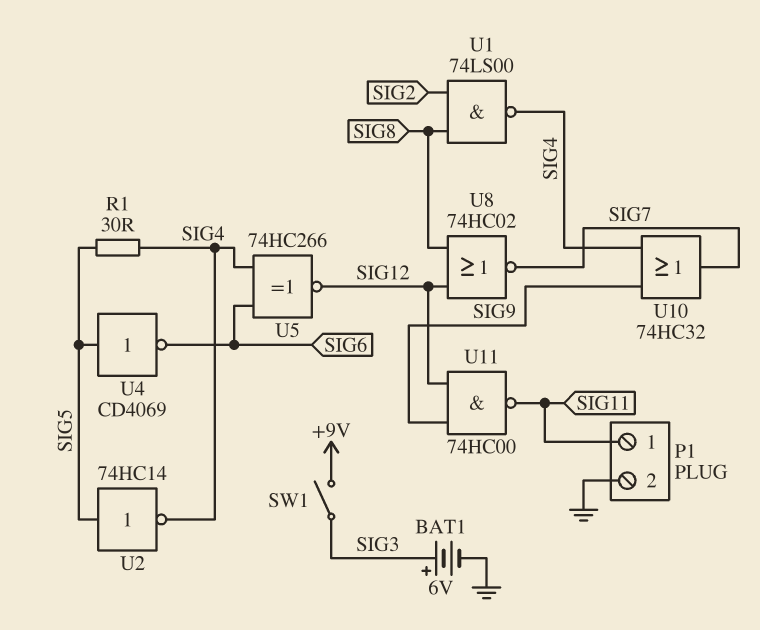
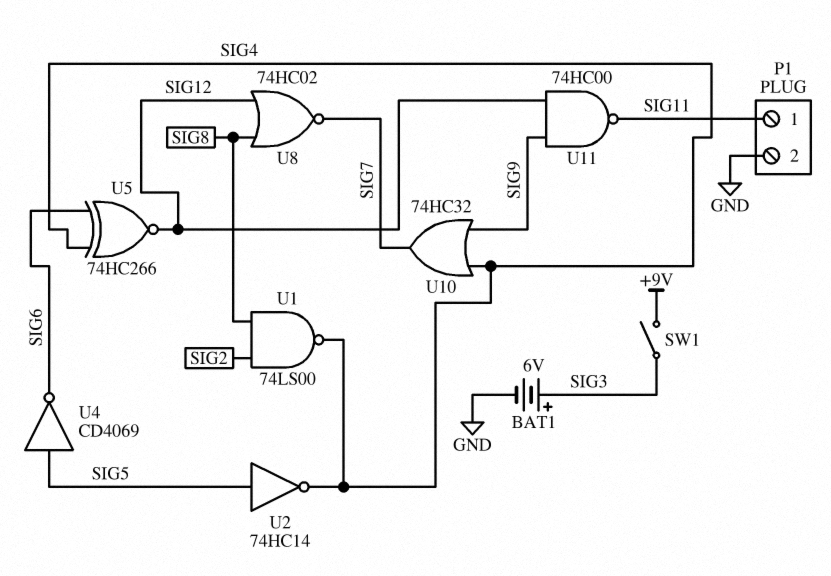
R1: 30 (SIG4, SIG5) -> none

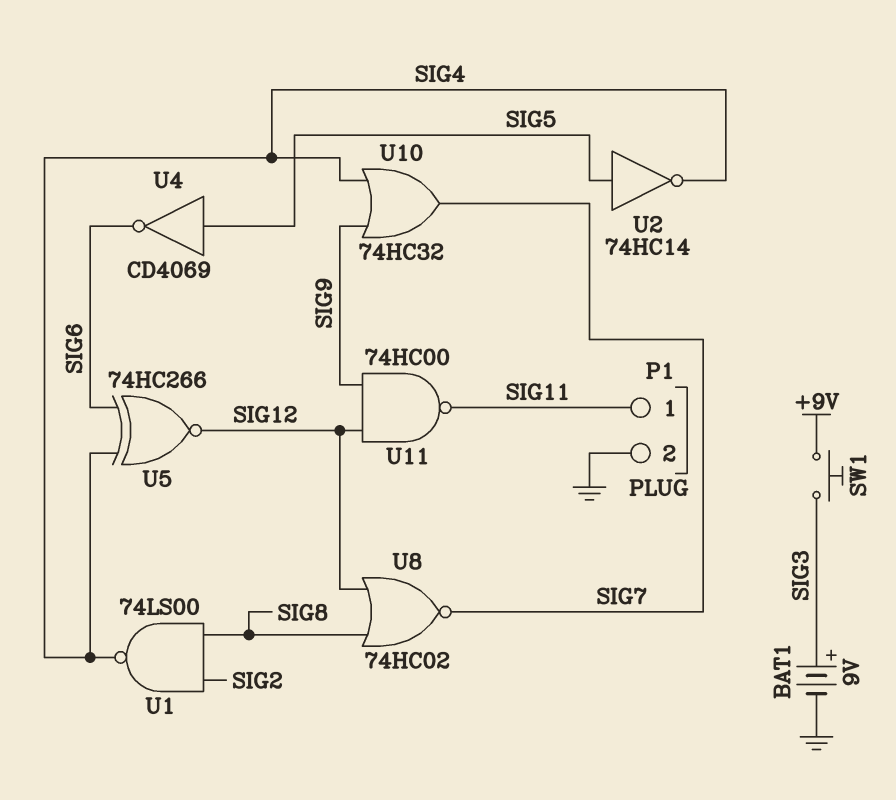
BAT1: 6V (plus SIG3, minus GND) -> 9V (plus SIG3, minus GND)
SW1: switch (+9V, SIG3) -> button (+9V, SIG3)

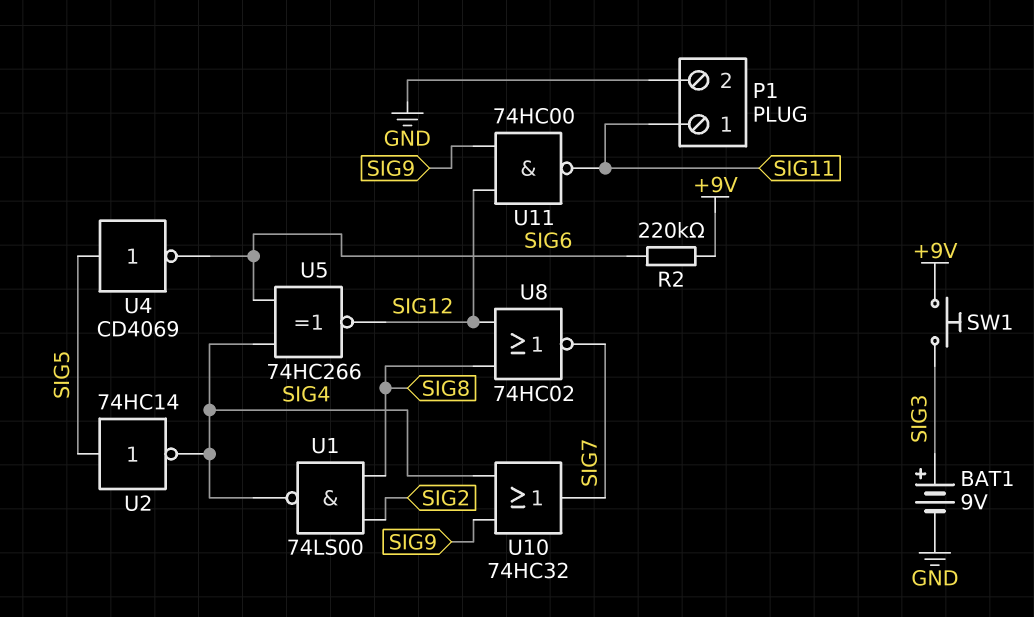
R2: none -> 220k (+9V, SIG6)

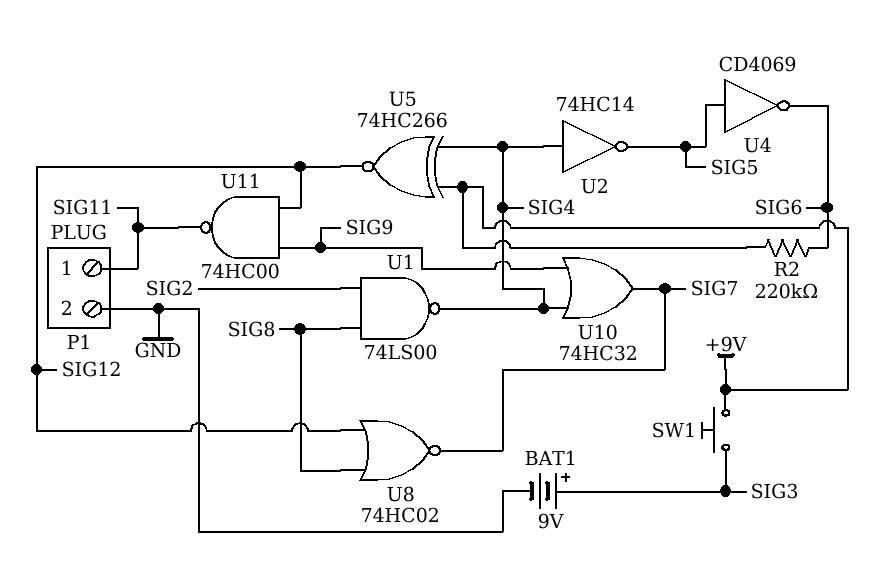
U2: NOT 74HC14 (in SIG5, out SIG4) -> NOT 74HC14 (in SIG4, out SIG5)
U5: XNOR 74HC266 (in SIG4, in SIG6, out SIG12) -> XNOR 74HC266 (in +9V, in SIG4, out SIG12)

